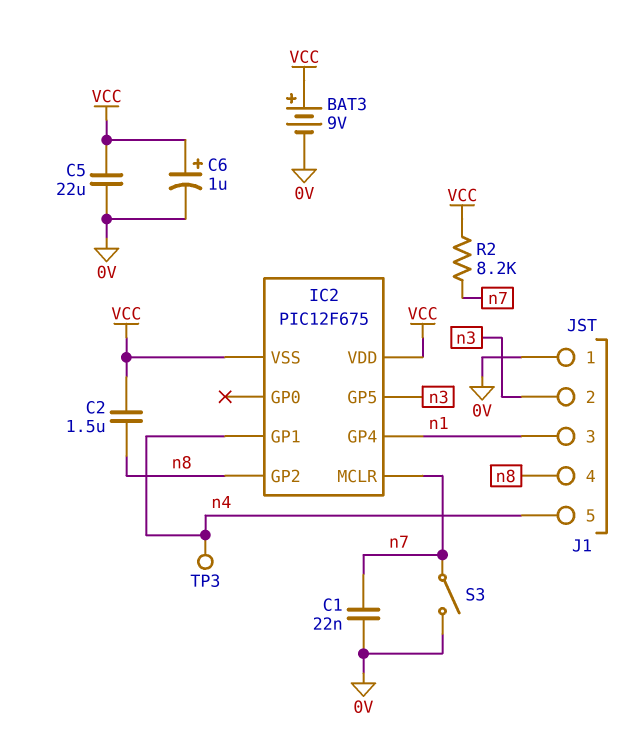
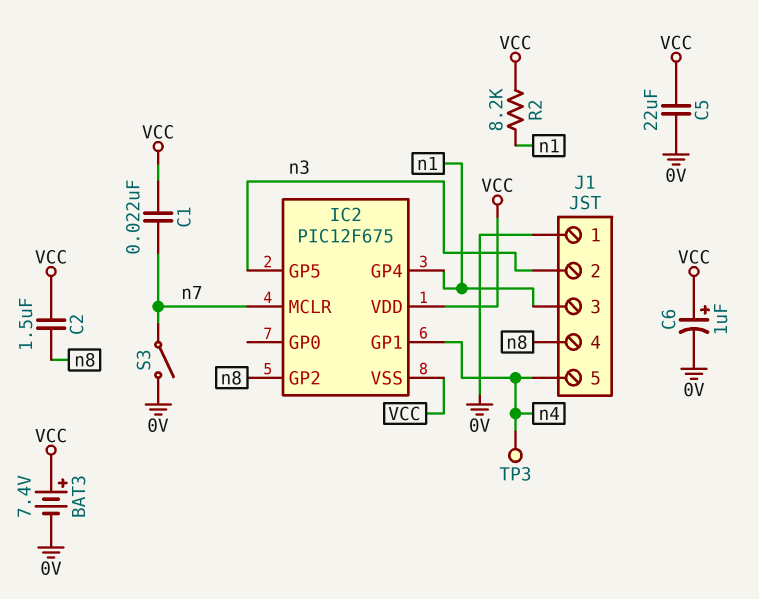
BAT3: 9V (plus VCC, minus 0V) -> 7.4V (plus VCC, minus 0V)
C1: 22nF (0V, n7) -> 22nF (VCC, n7)
R2: 8.2k (VCC, n7) -> 8.2k (VCC, n1)

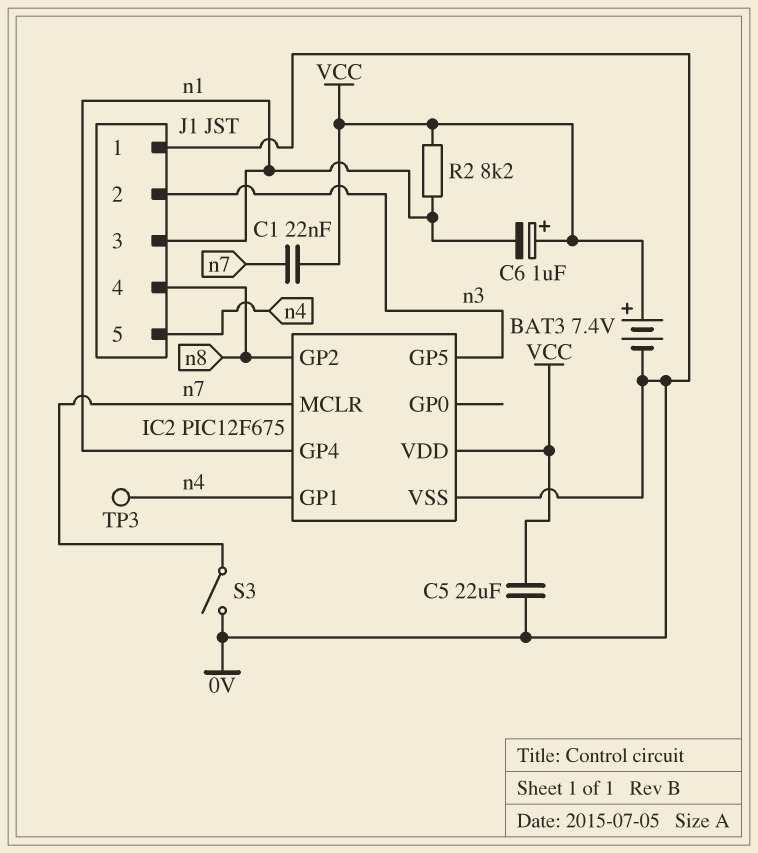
C2: 1.5uF (VCC, n8) -> none
C6: 1uF (plus VCC, minus 0V) -> 1uF (plus VCC, minus n1)
IC2 pin VSS: VCC -> 0V

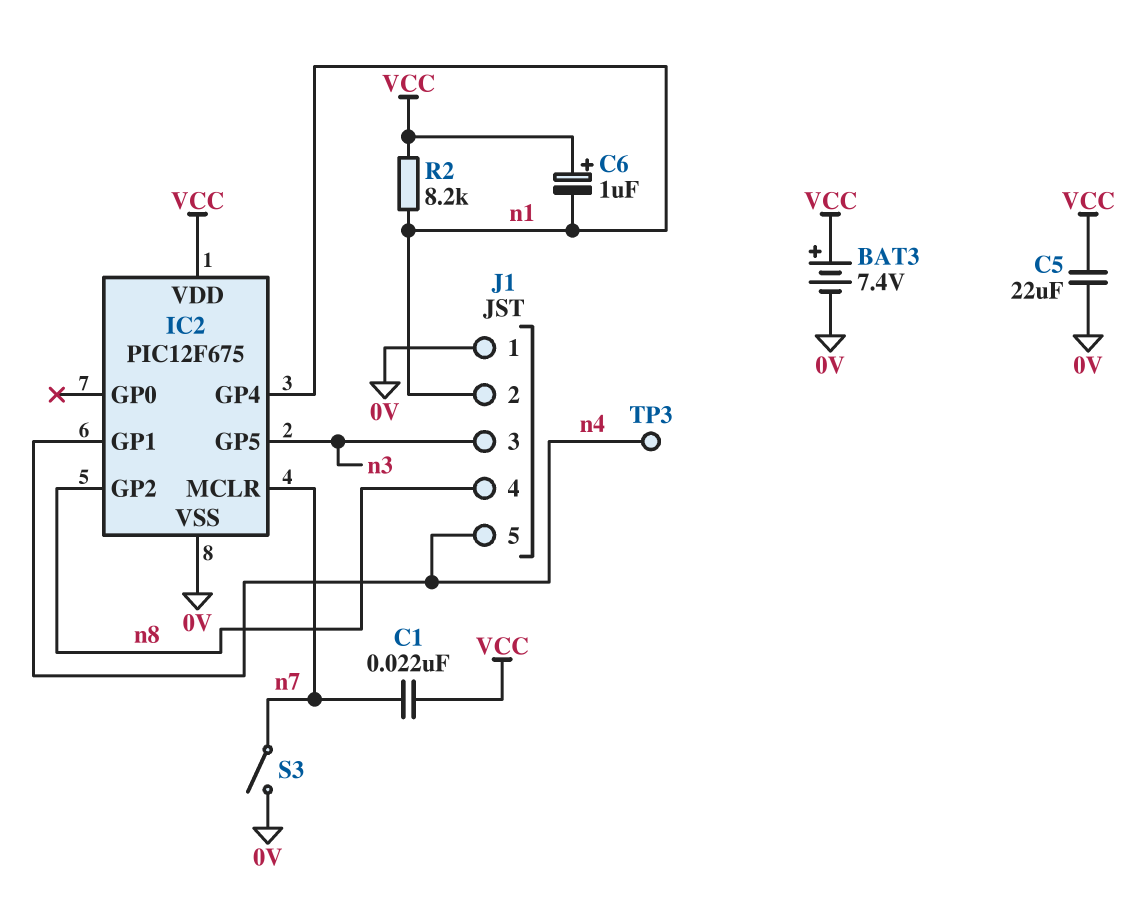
J1 pin 2: n3 -> n1
J1 pin 3: n1 -> n3

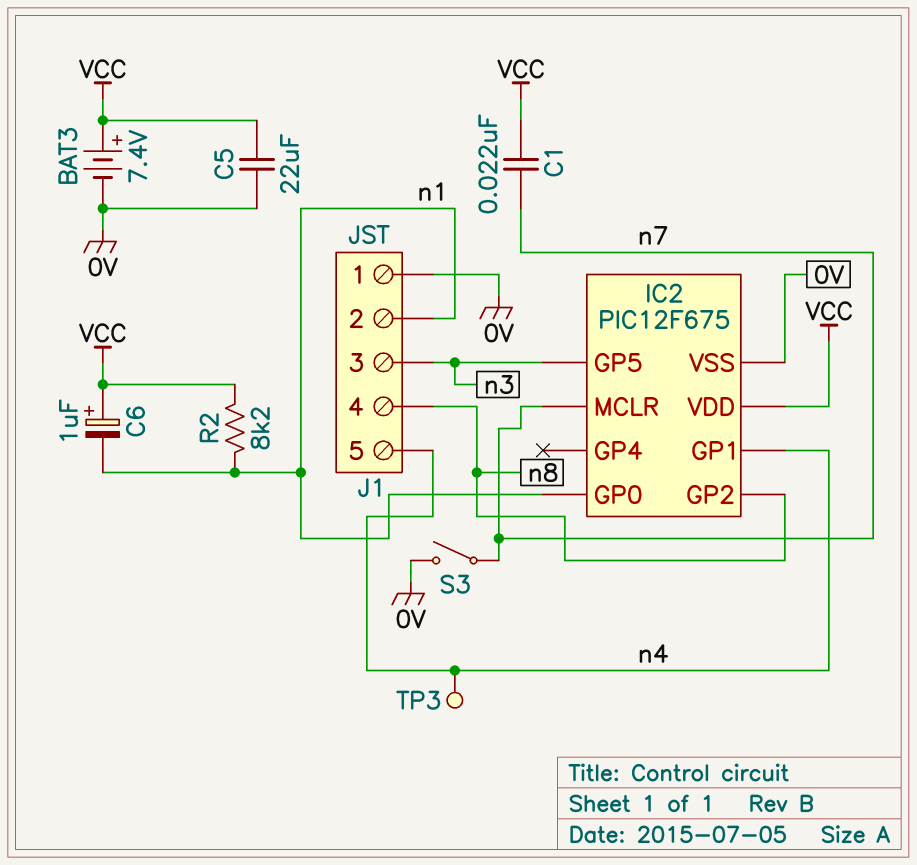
IC2 pin GP0: none -> n1
IC2 pin GP4: n1 -> none

